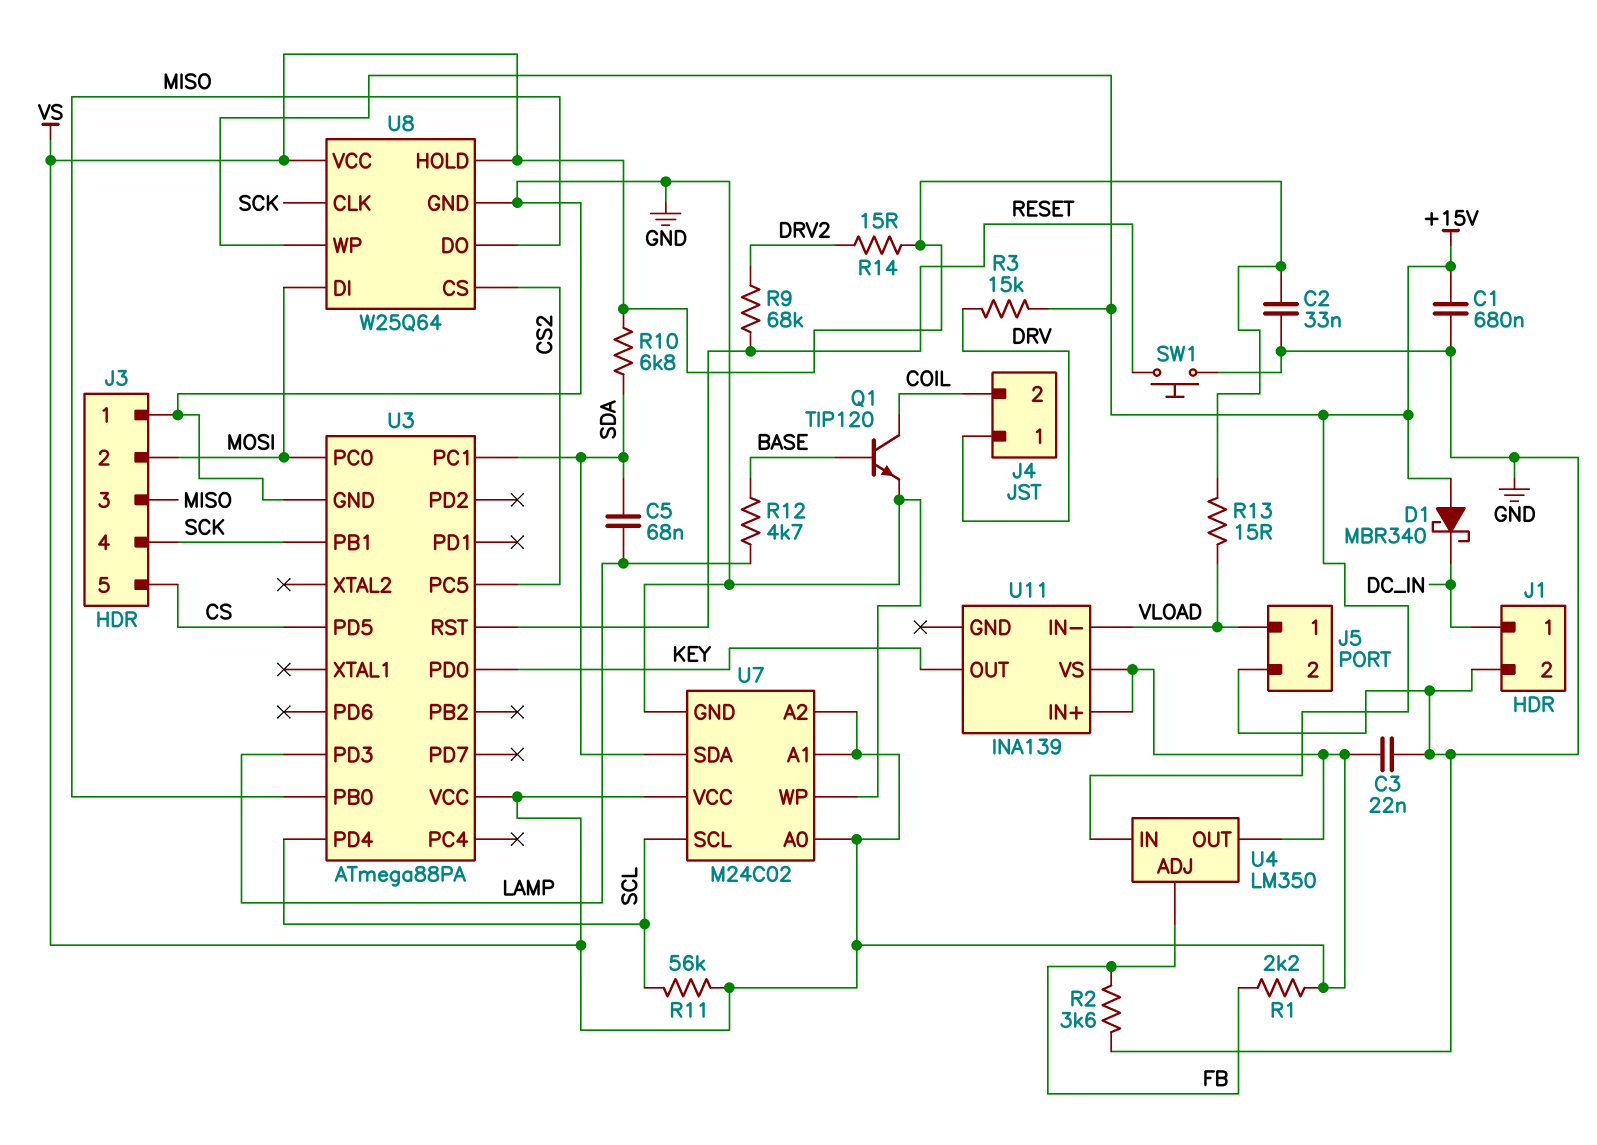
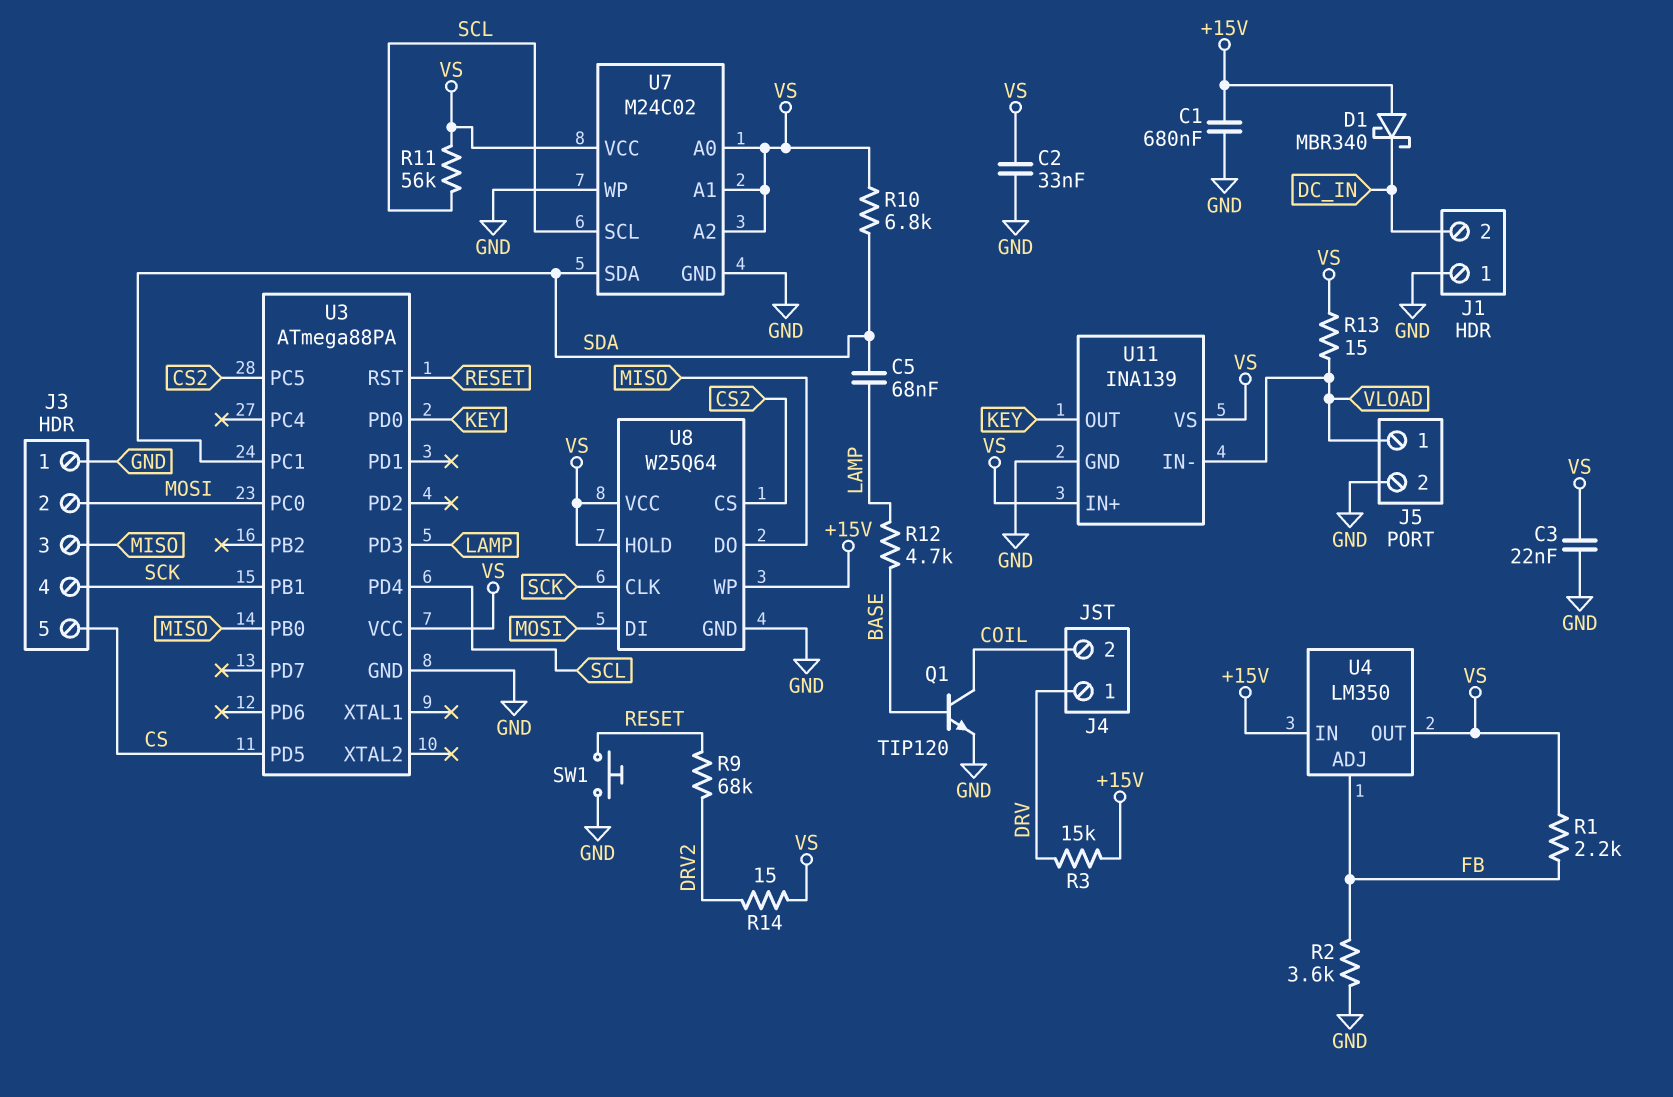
J1 pin 1: DC_IN -> GND
J1 pin 2: GND -> DC_IN
U11 pin GND: none -> GND

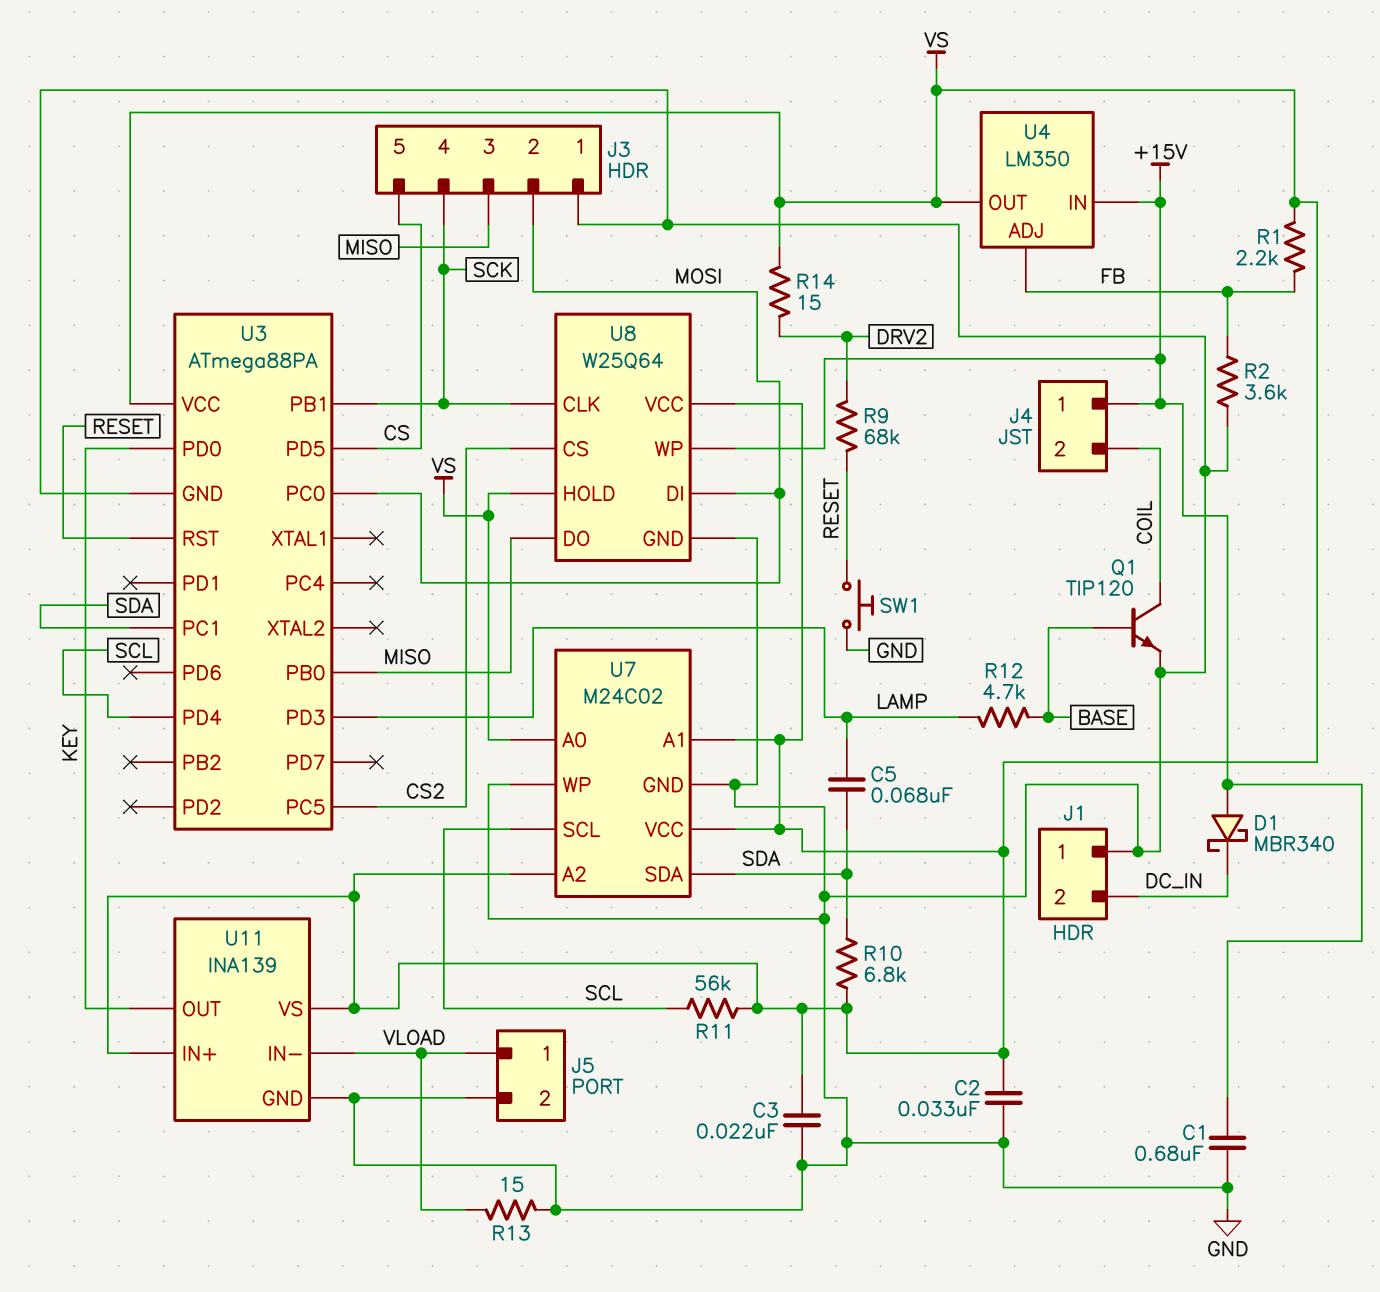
J4 pin 1: DRV -> +15V
R3: 15k (+15V, DRV) -> none
R13: 15 (VLOAD, VS) -> 15 (GND, VLOAD)

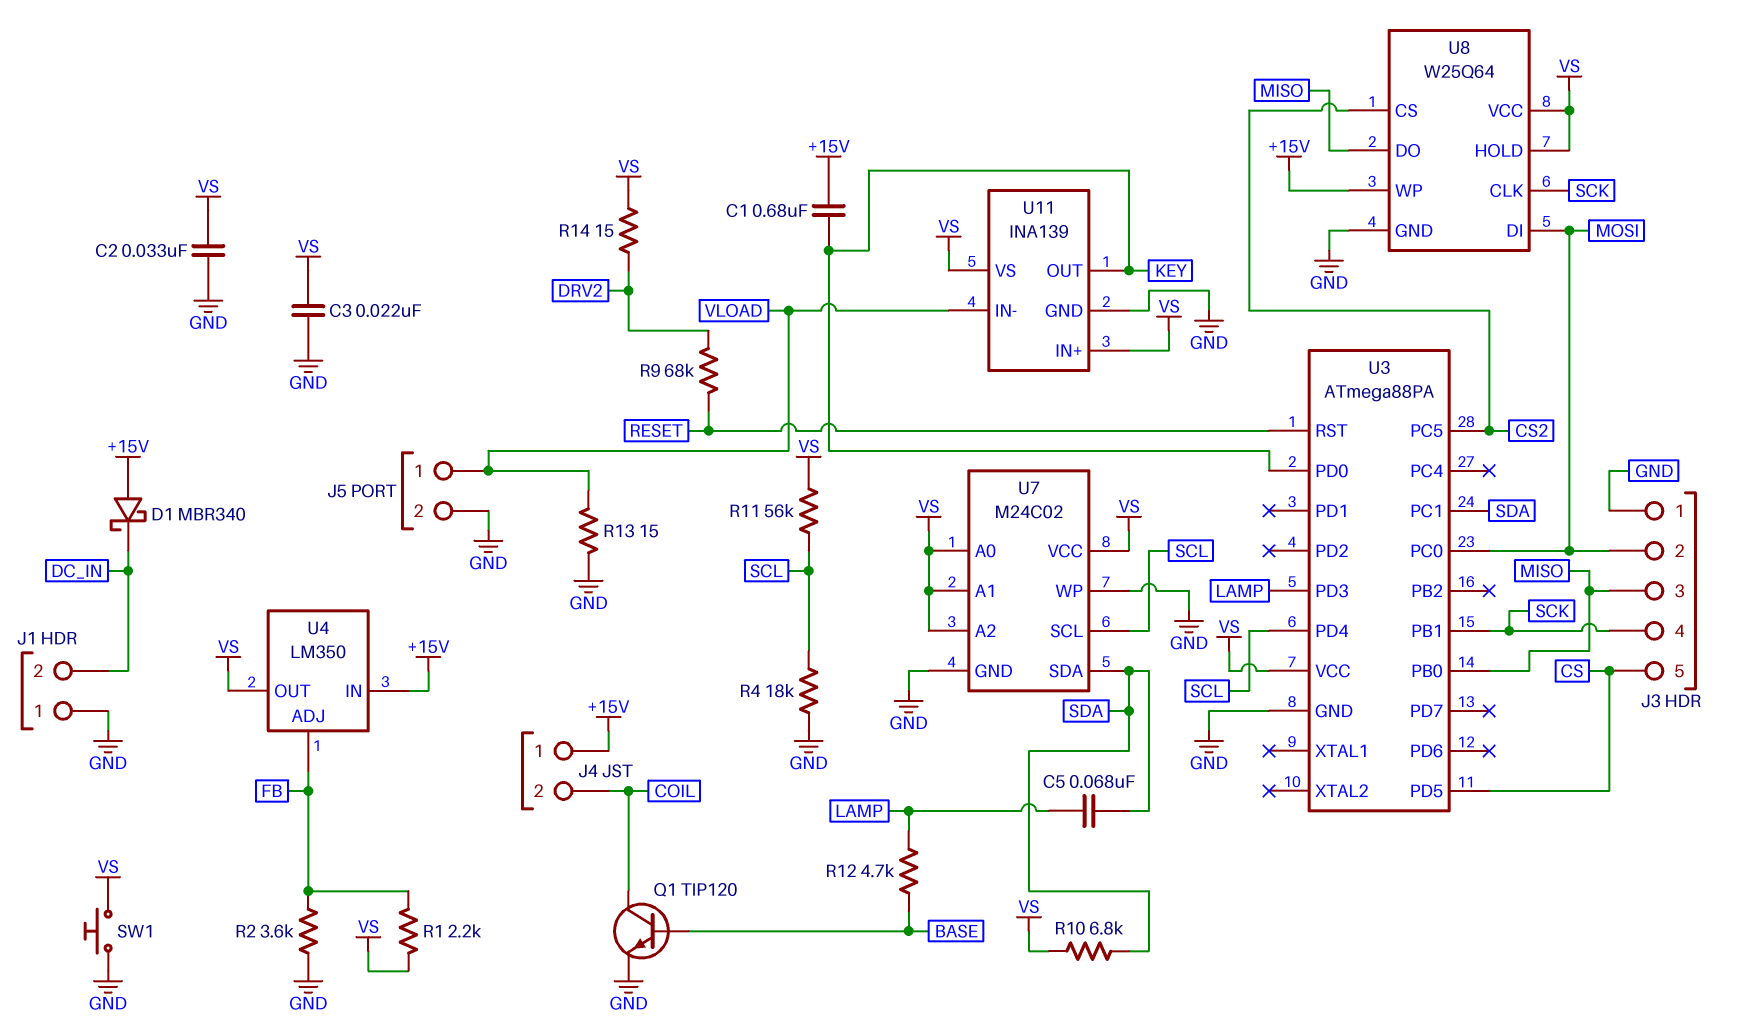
C1: 680nF (+15V, GND) -> 680nF (+15V, KEY)
R4: none -> 18k (GND, SCL)
SW1: button (GND, RESET) -> button (GND, VS)

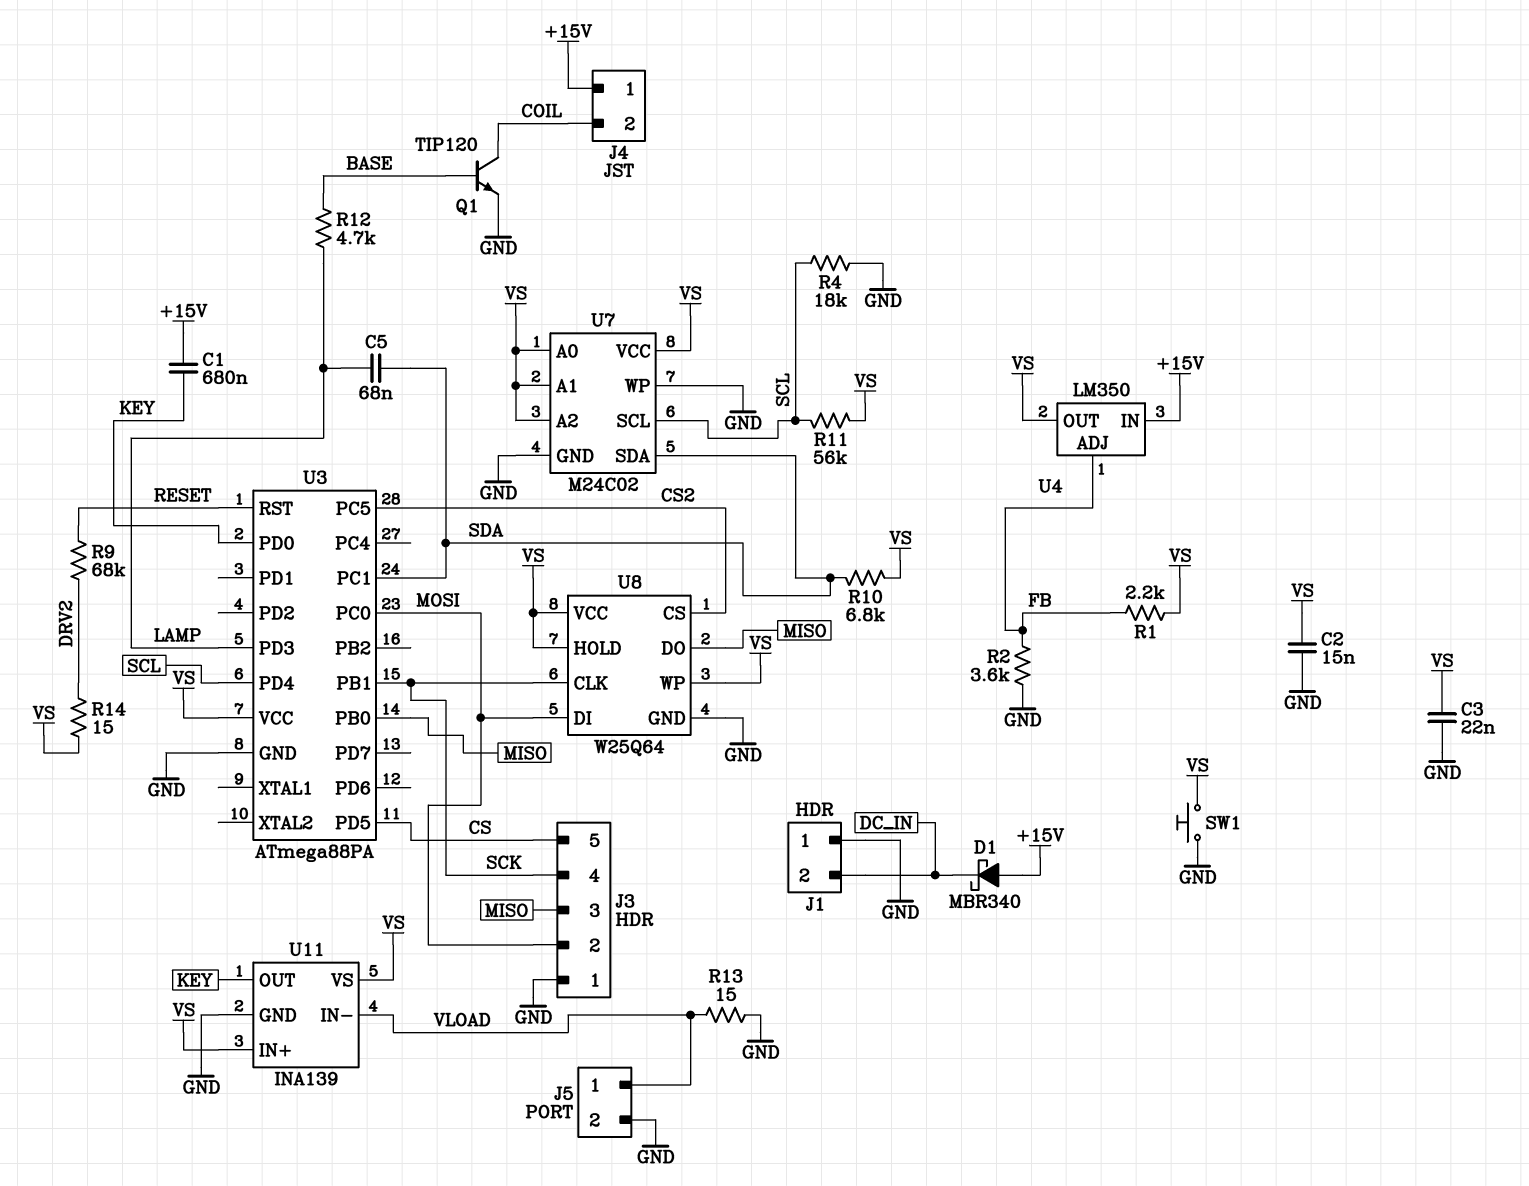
C2: 33nF (GND, VS) -> 15nF (GND, VS)
U8 pin WP: +15V -> VS

